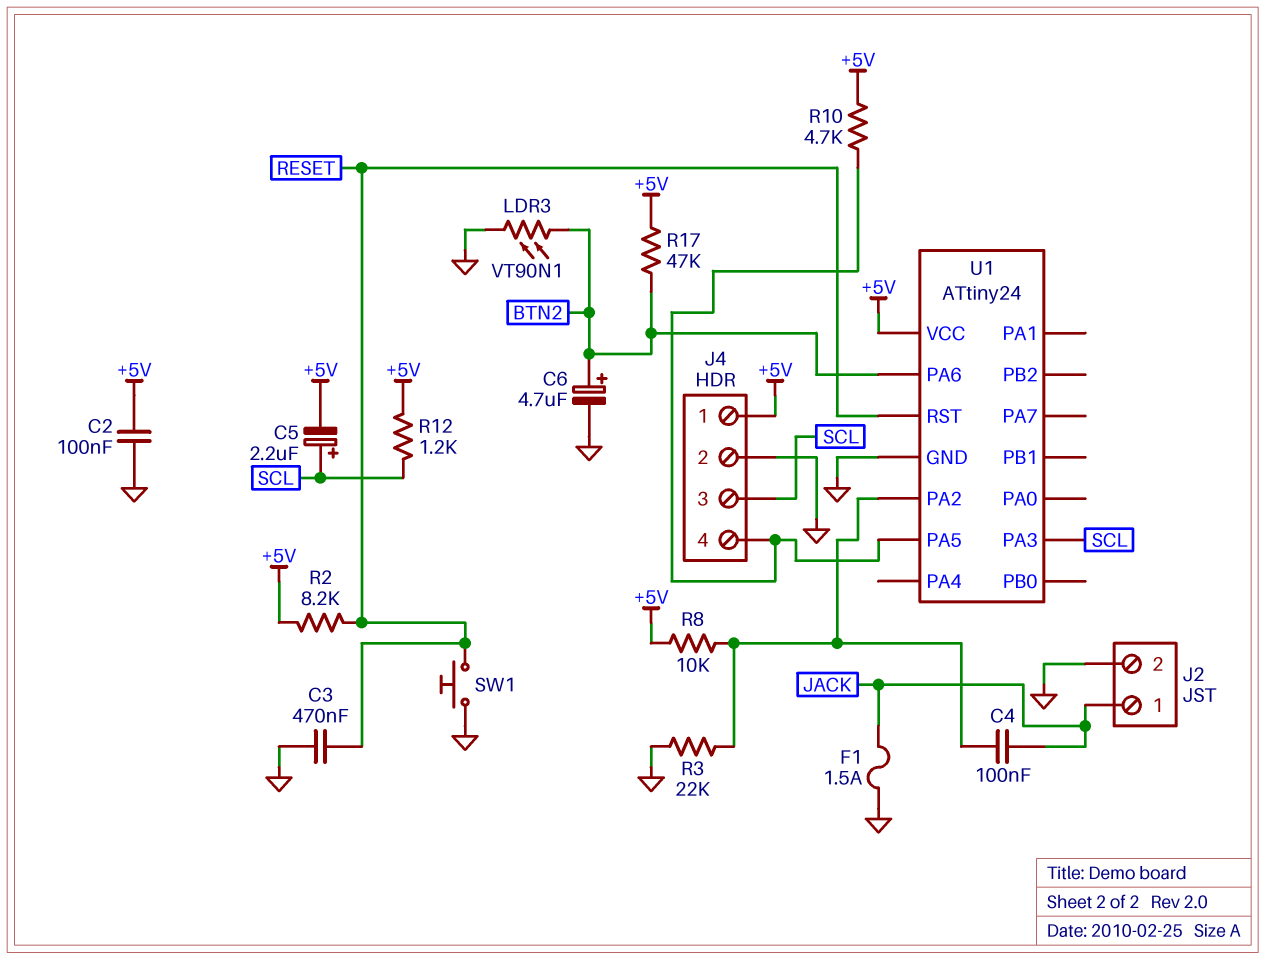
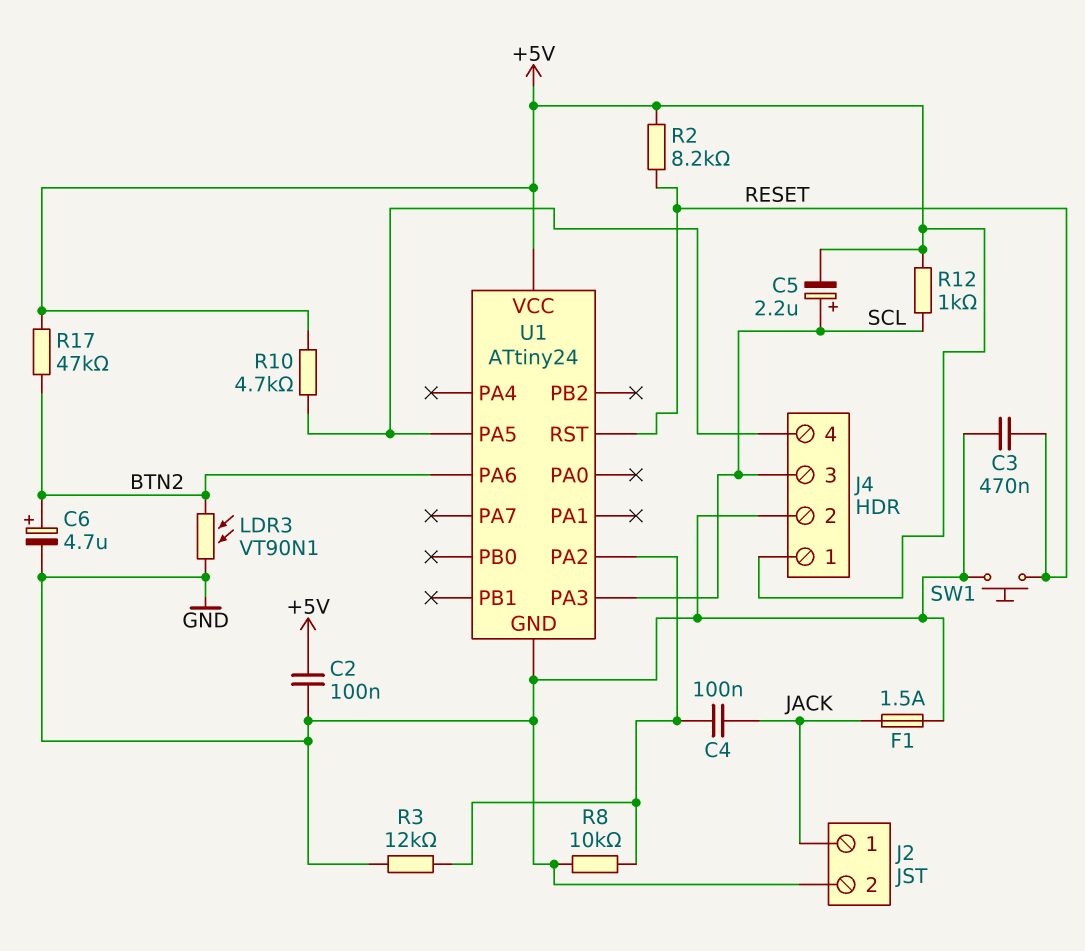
R3: 22k (GND, U1/PA2) -> 12k (GND, U1/PA2)
R8: 10k (+5V, U1/PA2) -> 10k (GND, U1/PA2)
R12: 1.2k (+5V, SCL) -> 1k (+5V, SCL)

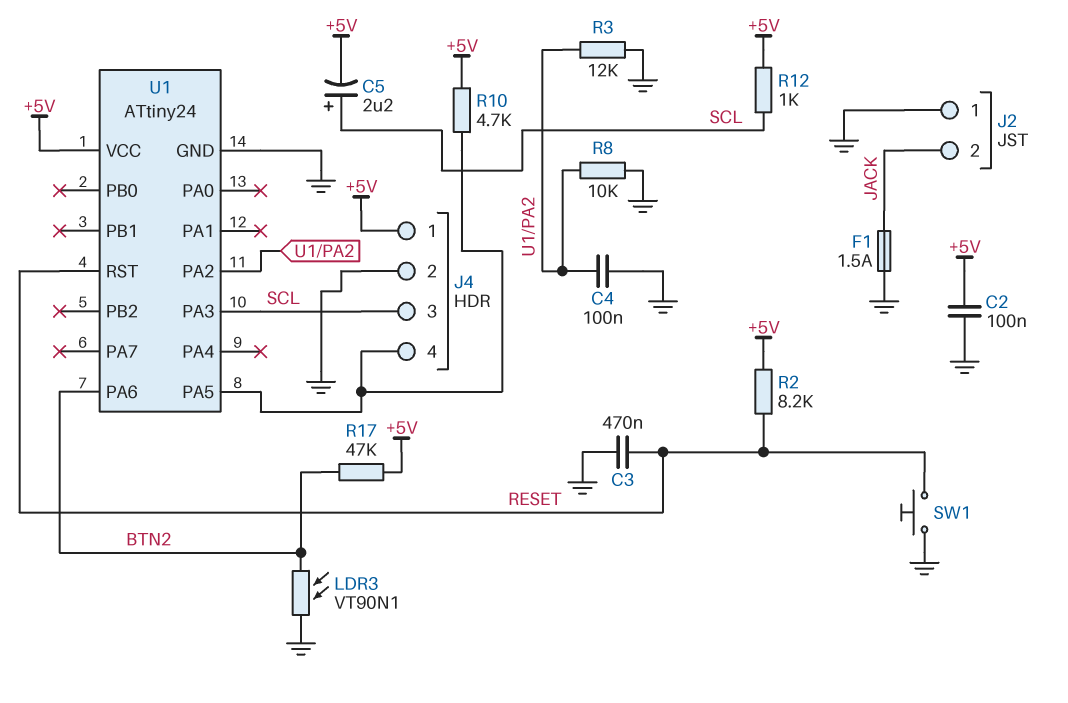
C4: 100nF (JACK, U1/PA2) -> 100nF (GND, U1/PA2)
C6: 4.7uF (plus BTN2, minus GND) -> none
J2 pin 1: JACK -> GND
J2 pin 2: GND -> JACK

